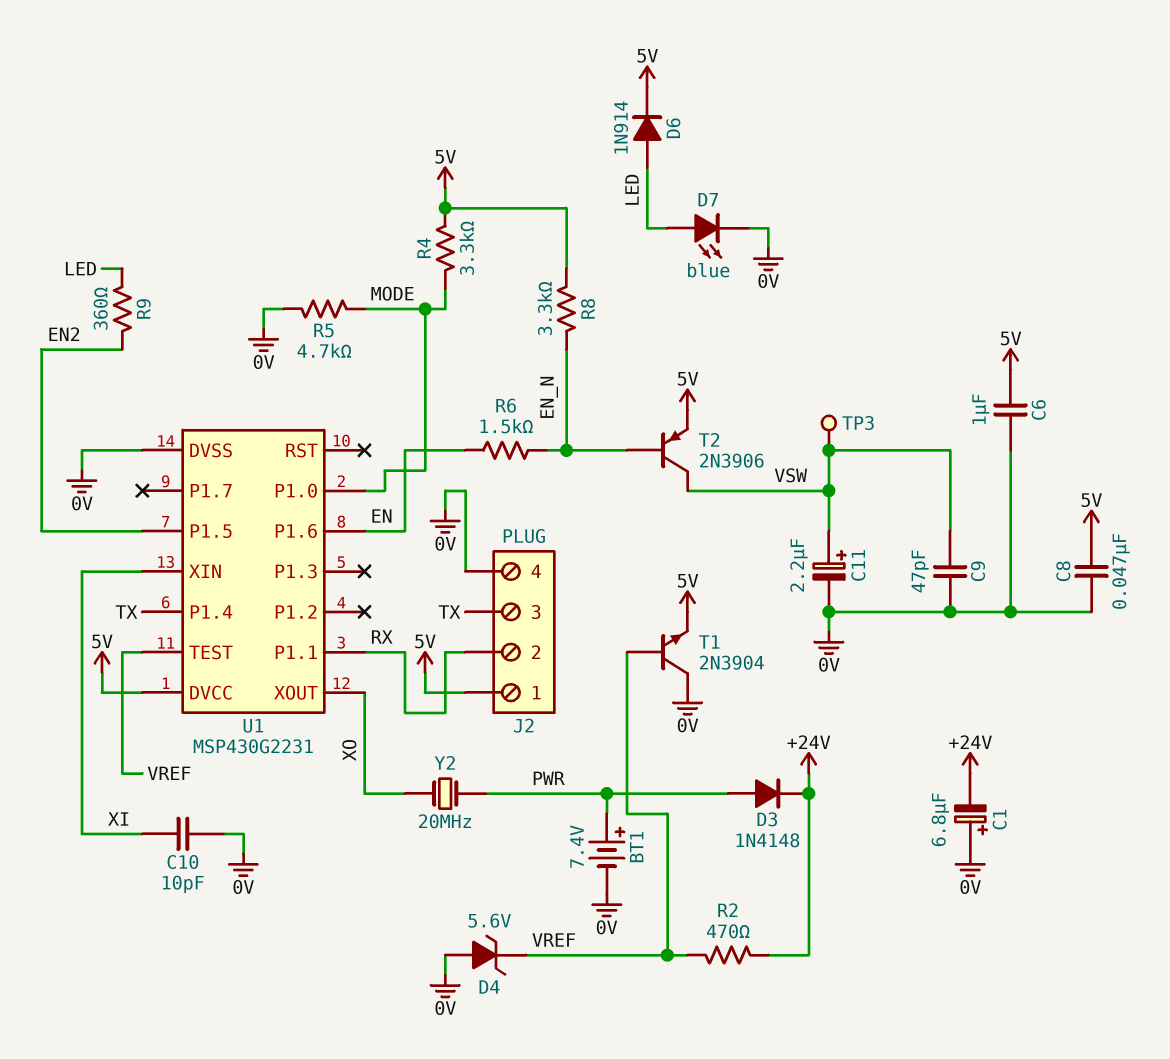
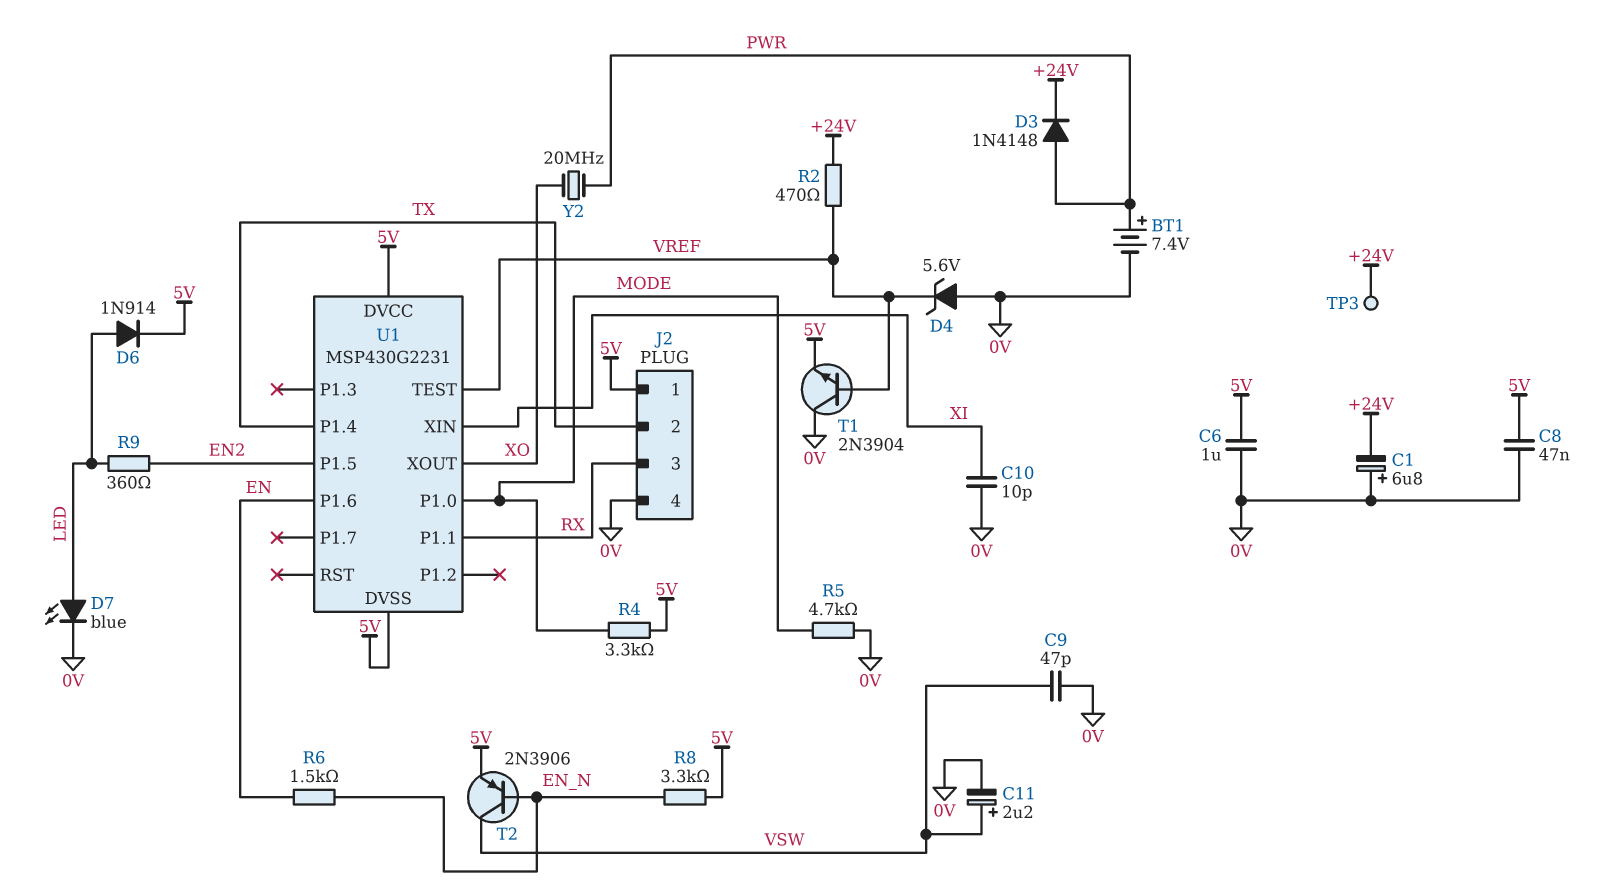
J2 pin 2: RX -> TX
J2 pin 3: TX -> RX
TP3: test point (VSW) -> test point (+24V)
U1 pin DVSS: 0V -> 5V

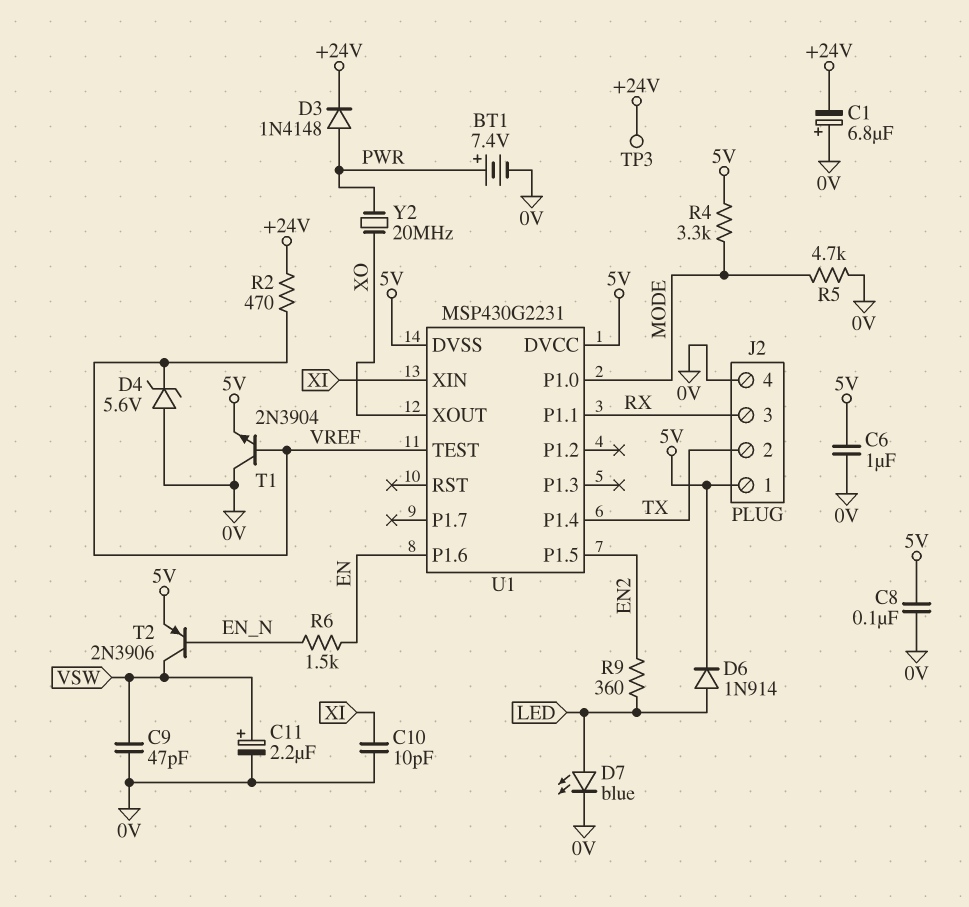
C8: 47nF (0V, 5V) -> 100nF (0V, 5V)
R8: 3.3k (5V, EN_N) -> none

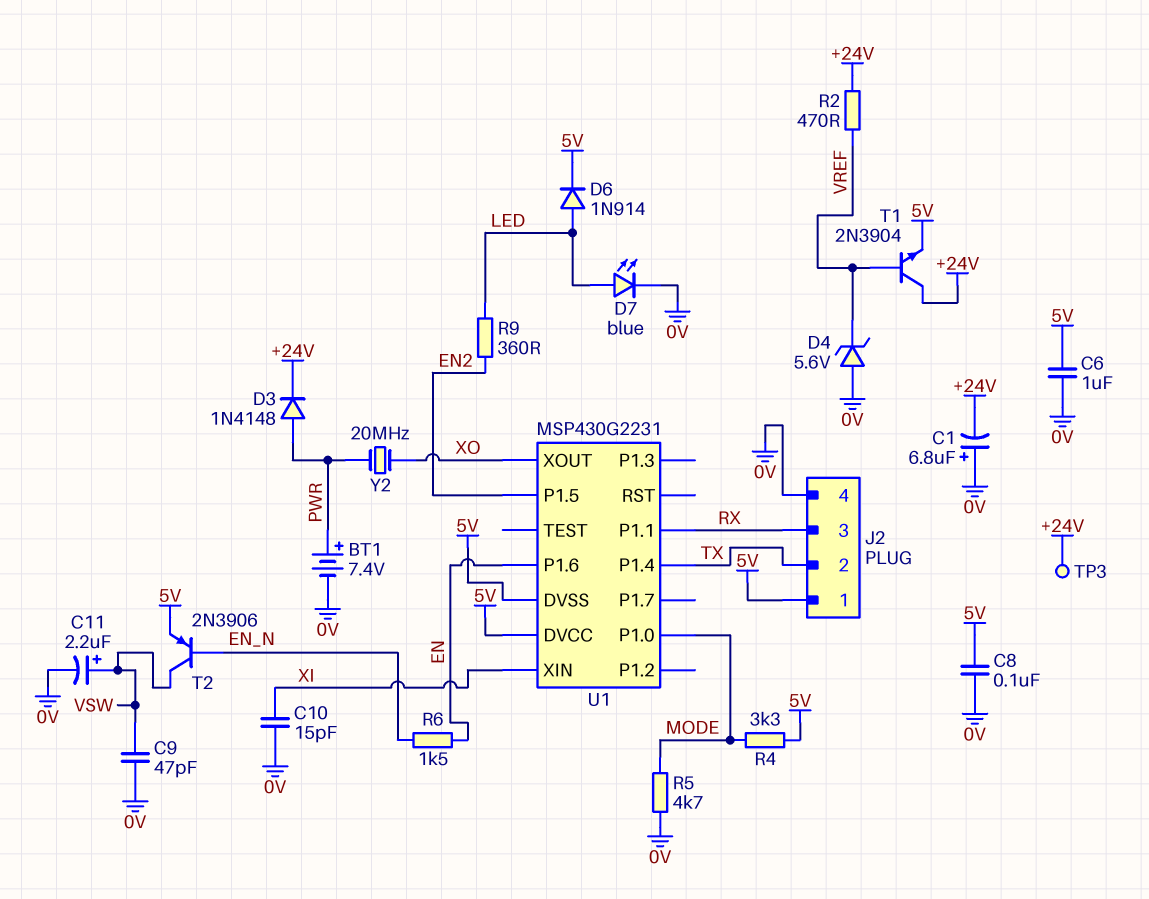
C10: 10pF (0V, XI) -> 15pF (0V, XI)
T1: NPN 2N3904 (B VREF, C 0V, E 5V) -> NPN 2N3904 (B VREF, C +24V, E 5V)
U1 pin TEST: VREF -> none

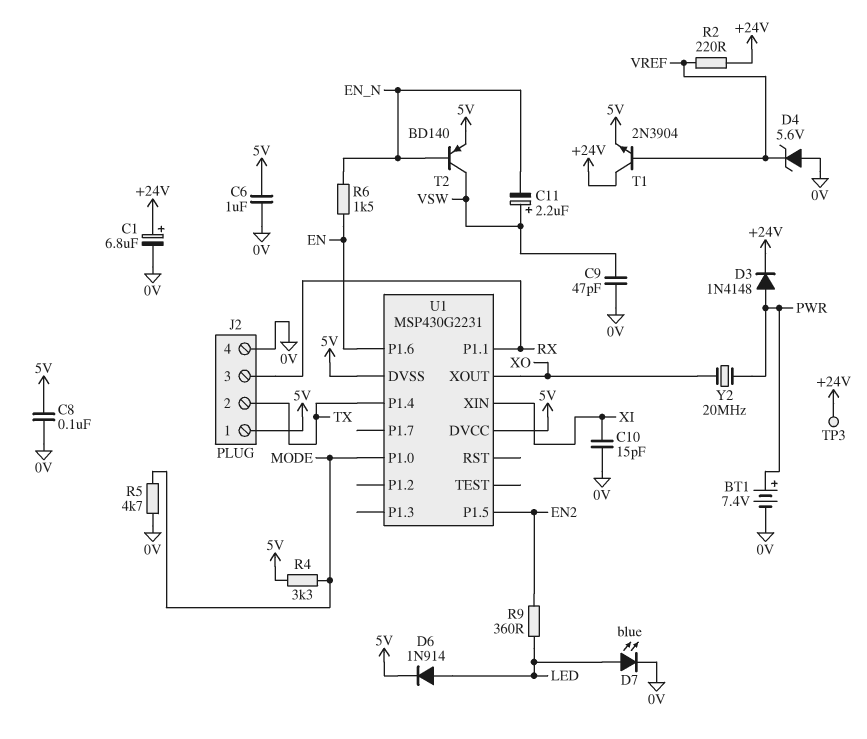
C1: 6.8uF (plus 0V, minus +24V) -> 6.8uF (plus +24V, minus 0V)
C11: 2.2uF (plus VSW, minus 0V) -> 2.2uF (plus VSW, minus EN_N)
R2: 470 (+24V, VREF) -> 220 (+24V, VREF)
T2: PNP 2N3906 (B EN_N, C VSW, E 5V) -> PNP BD140 (B EN_N, C VSW, E 5V)

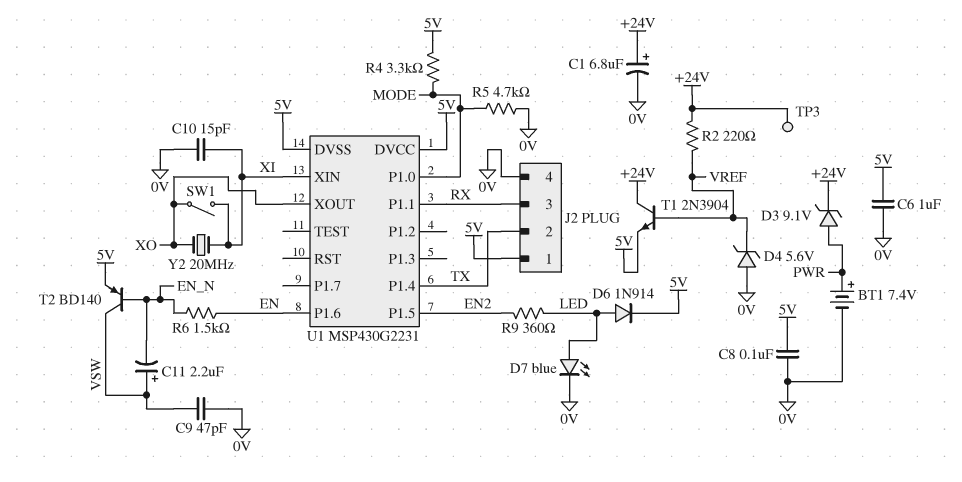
D3: diode 1N4148 (A PWR, K +24V) -> zener 9.1V (A PWR, K +24V)
SW1: none -> switch (XI, XO)
Y2: 20MHz (PWR, XO) -> 20MHz (XI, XO)

